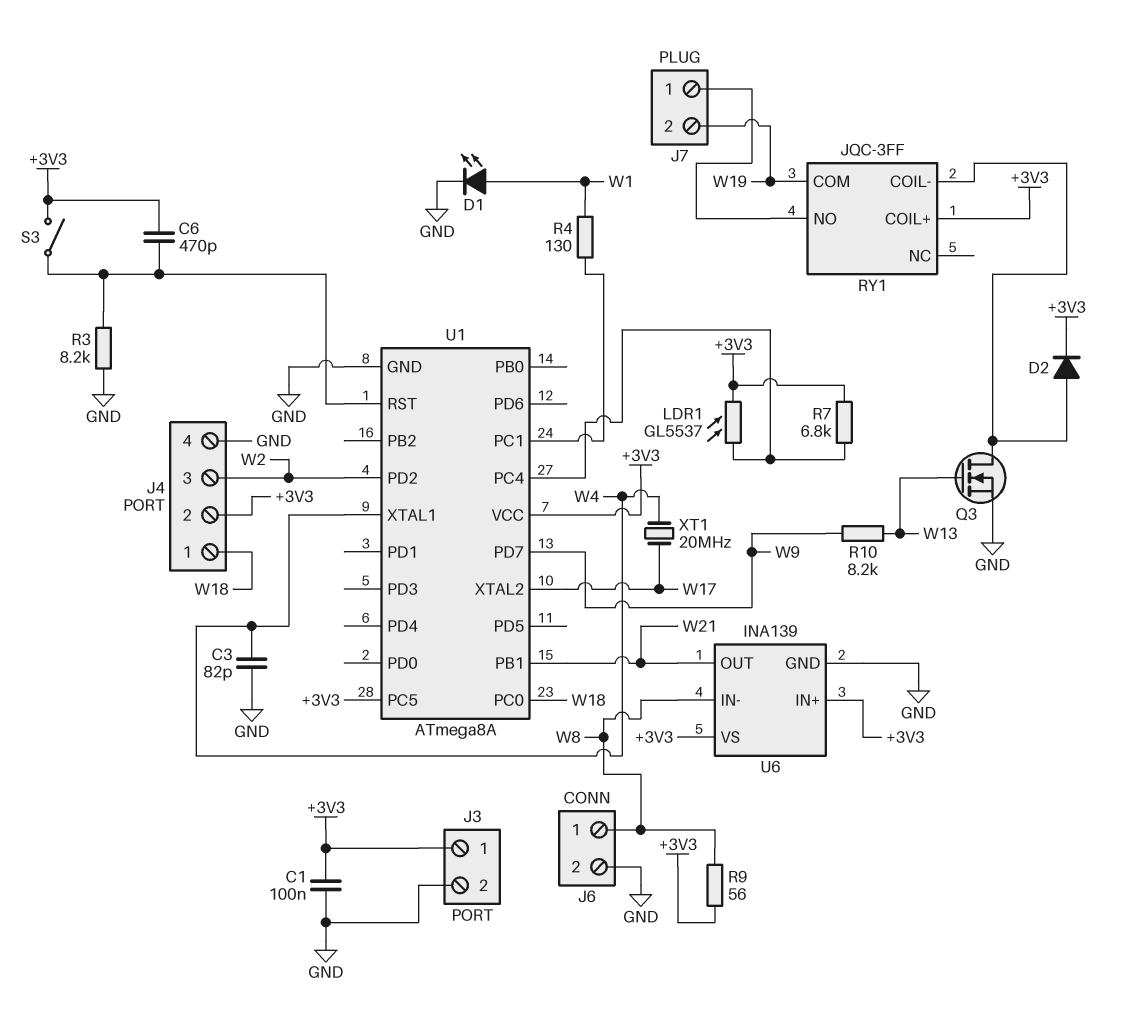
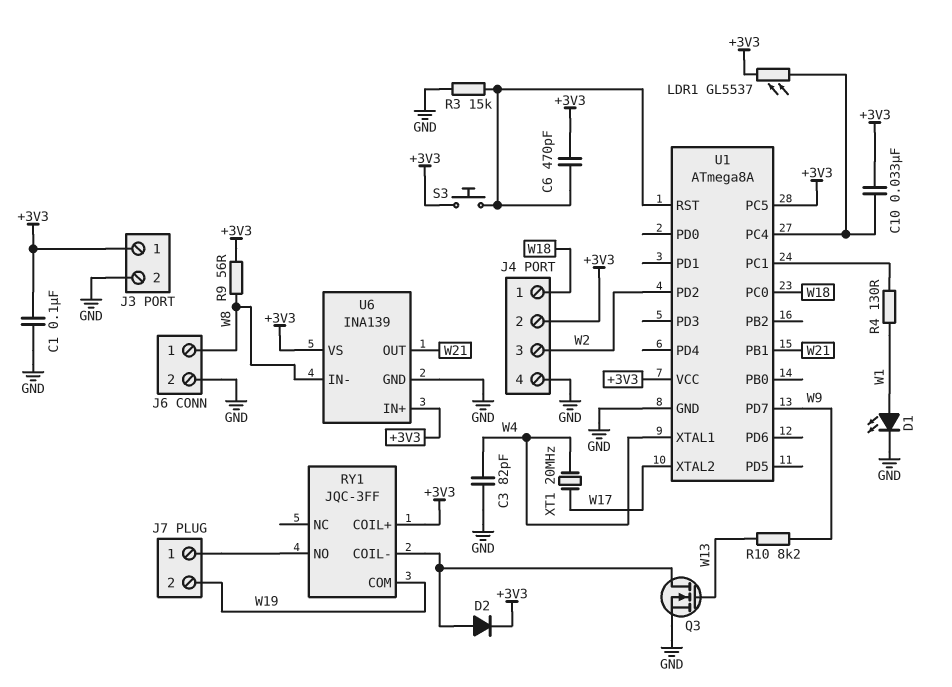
C10: none -> 33nF (+3V3, U1/PC4)
R3: 8.2k (GND, U1/RST) -> 15k (GND, U1/RST)
R7: 6.8k (+3V3, U1/PC4) -> none
S3: switch (+3V3, U1/RST) -> button (+3V3, U1/RST)

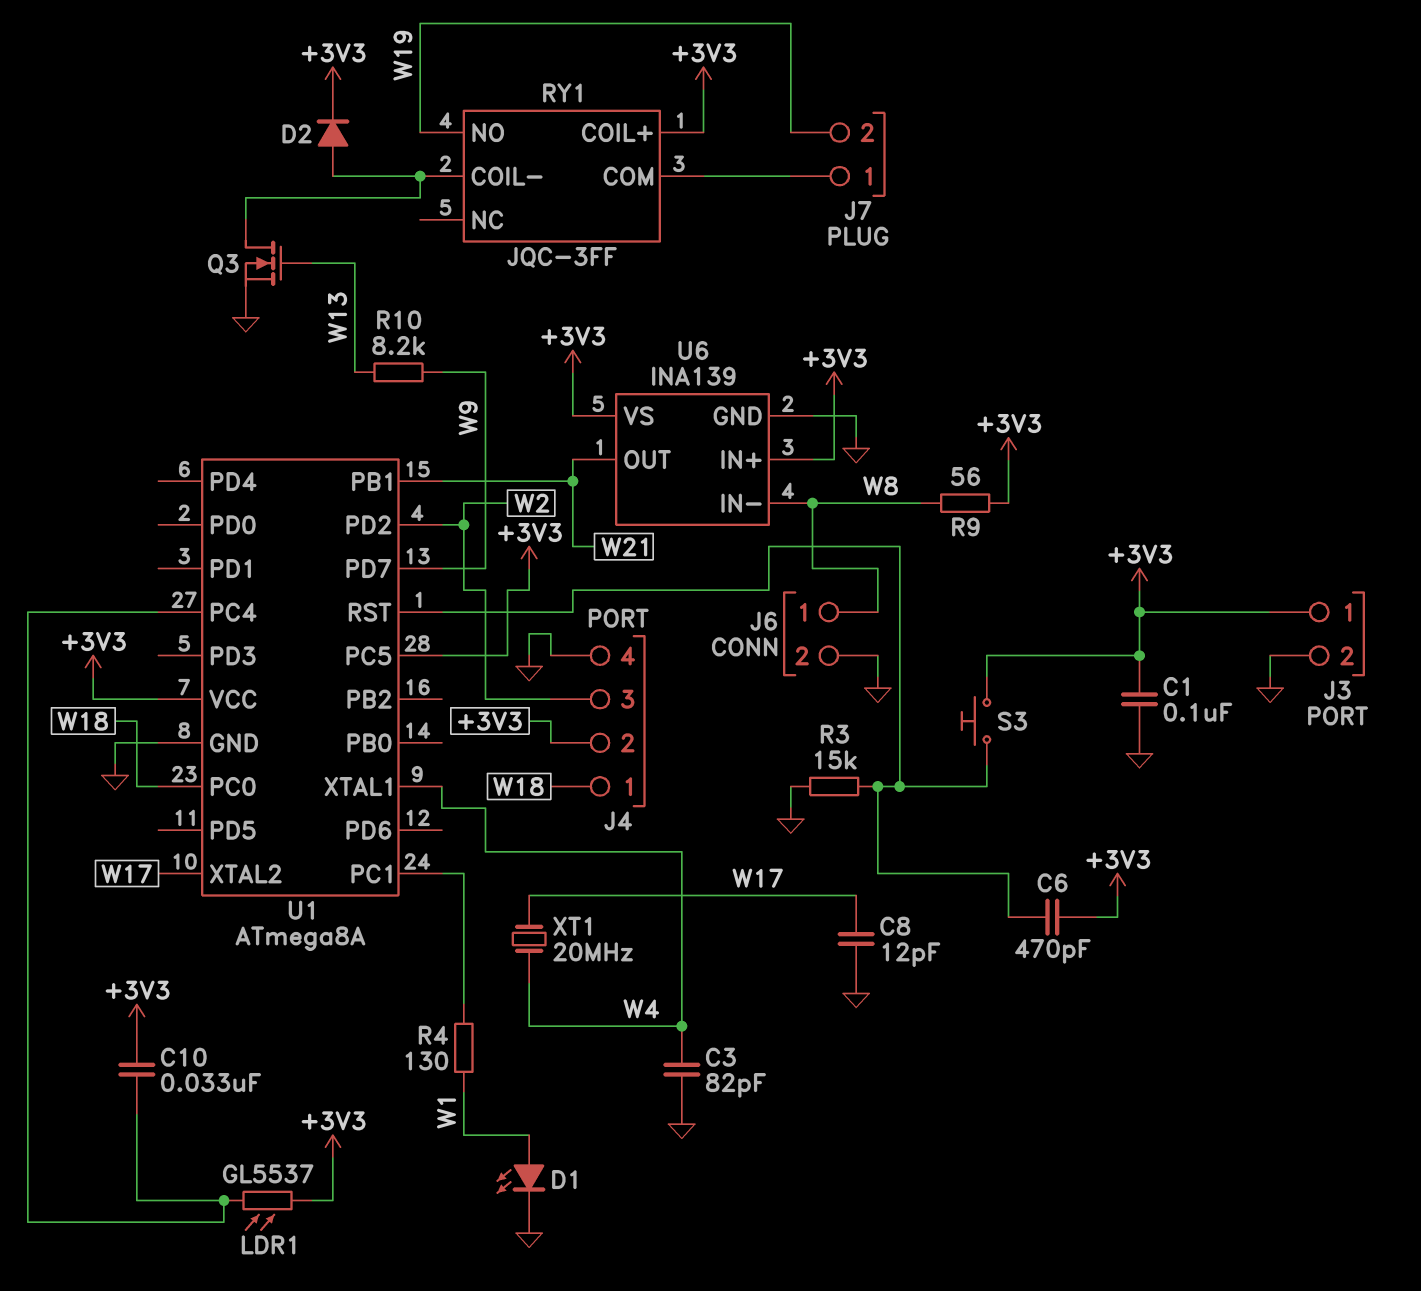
C8: none -> 12pF (GND, W17)
RY1 pin COM: W19 -> J7/1
RY1 pin NO: J7/1 -> W19

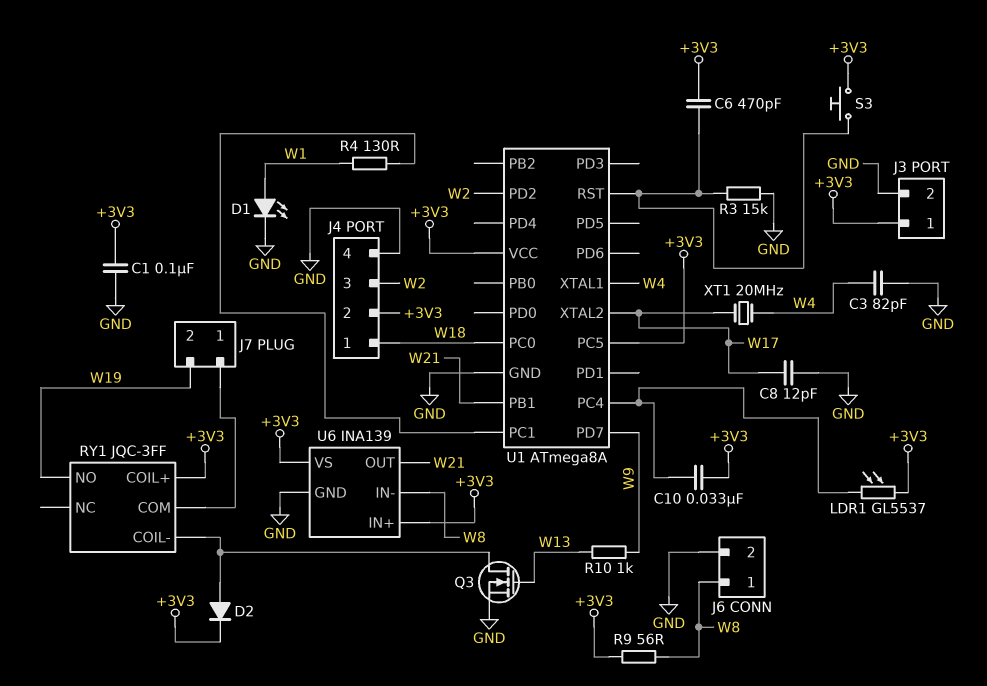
R10: 8.2k (W9, W13) -> 1k (W9, W13)

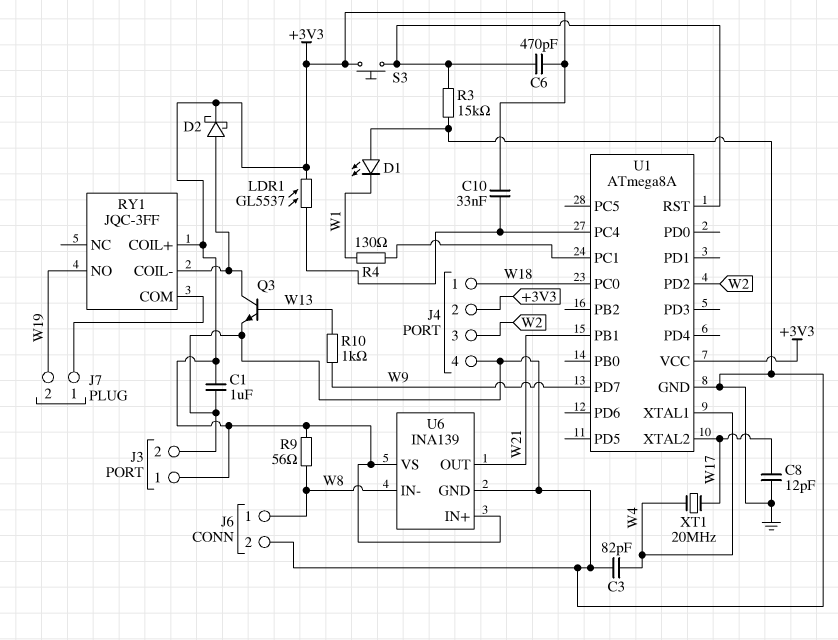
C1: 100nF (+3V3, GND) -> 1uF (+3V3, GND)
D1: LED (A W1, K GND) -> LED (A GND, K W1)
D2: diode (A RY1/COIL-, K +3V3) -> schottky (A RY1/COIL-, K +3V3)
Q3: NMOS (G W13, D RY1/COIL-, S GND) -> NPN (B W13, C RY1/COIL-, E GND)
U1 pin PC5: +3V3 -> none

